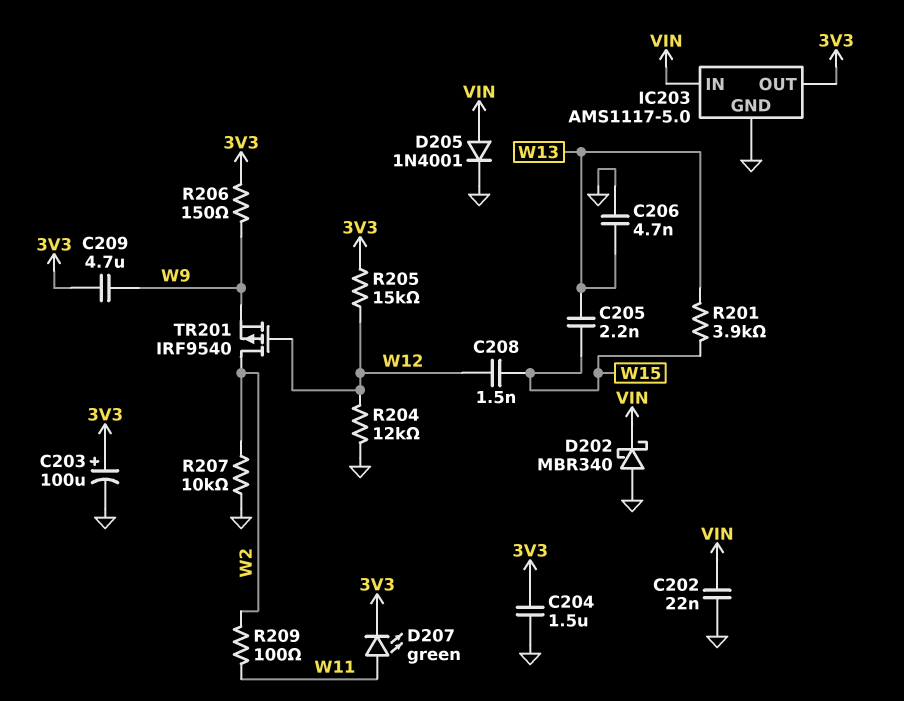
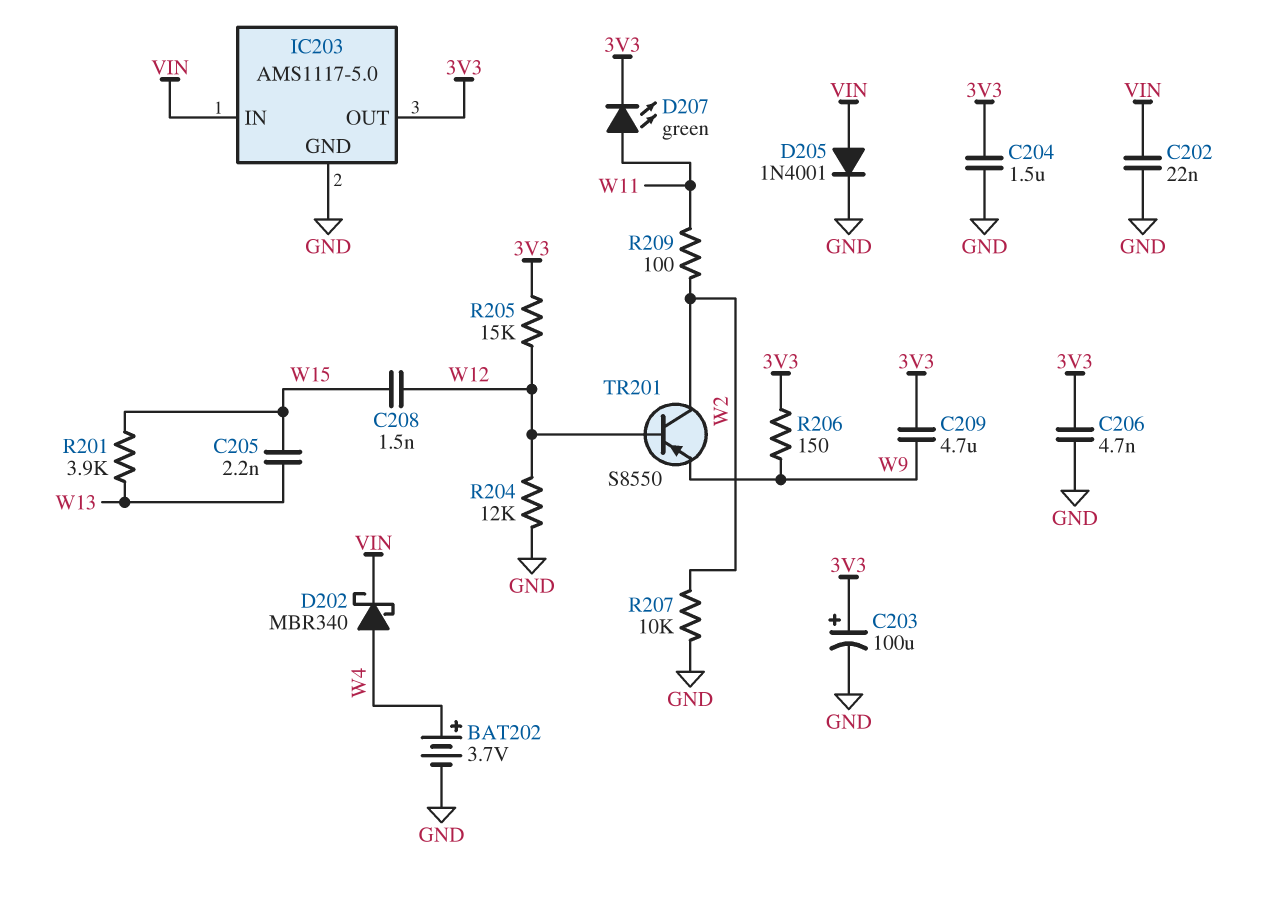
BAT202: none -> 3.7V (plus W4, minus GND)
C206: 4.7nF (GND, W13) -> 4.7nF (3V3, GND)
D202: schottky MBR340 (A GND, K VIN) -> schottky MBR340 (A W4, K VIN)
TR201: PMOS IRF9540 (G W12, D W2, S W9) -> PNP S8550 (B W12, C W2, E W9)

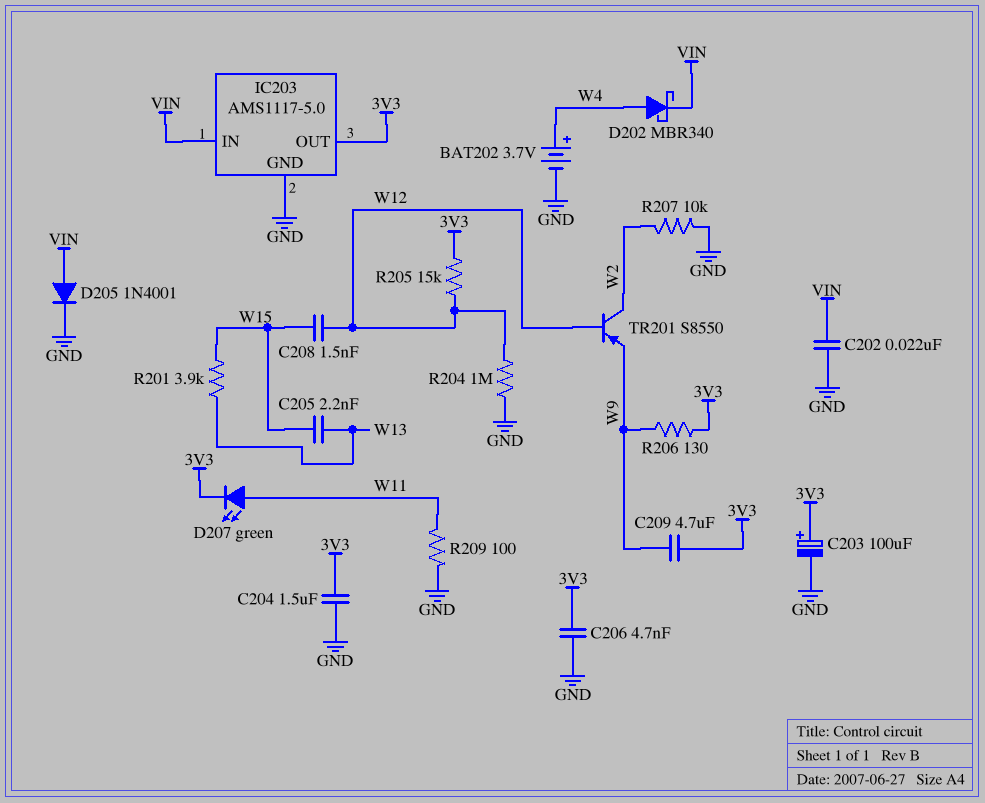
R204: 12k (GND, W12) -> 1M (GND, W12)
R206: 150 (3V3, W9) -> 130 (3V3, W9)
R209: 100 (W2, W11) -> 100 (GND, W11)

